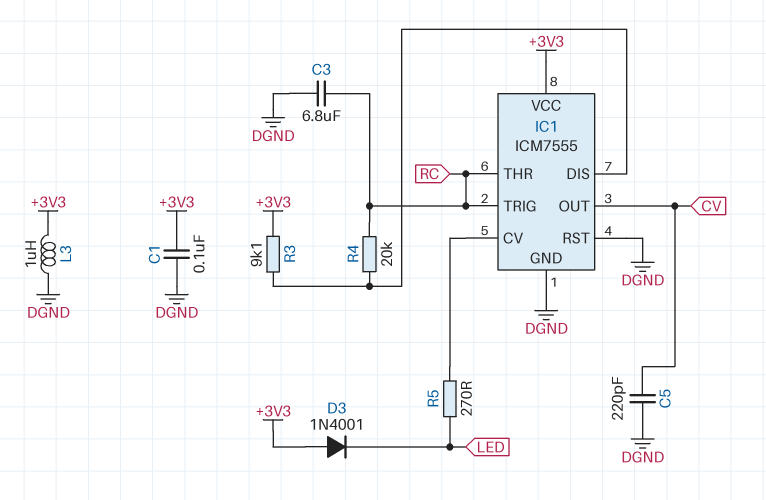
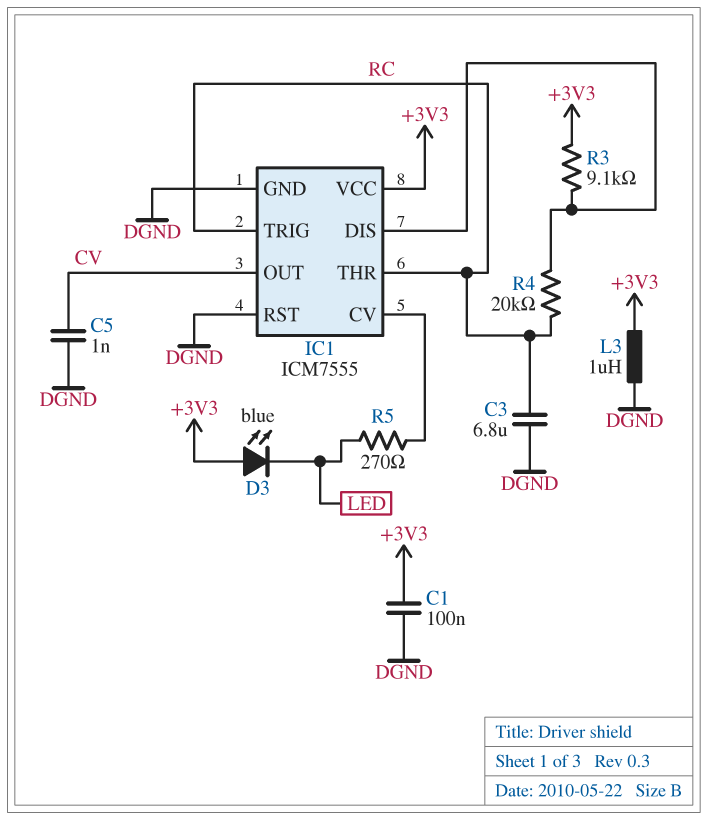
C5: 220pF (CV, DGND) -> 1nF (CV, DGND)
D3: diode 1N4001 (A +3V3, K LED) -> LED blue (A +3V3, K LED)

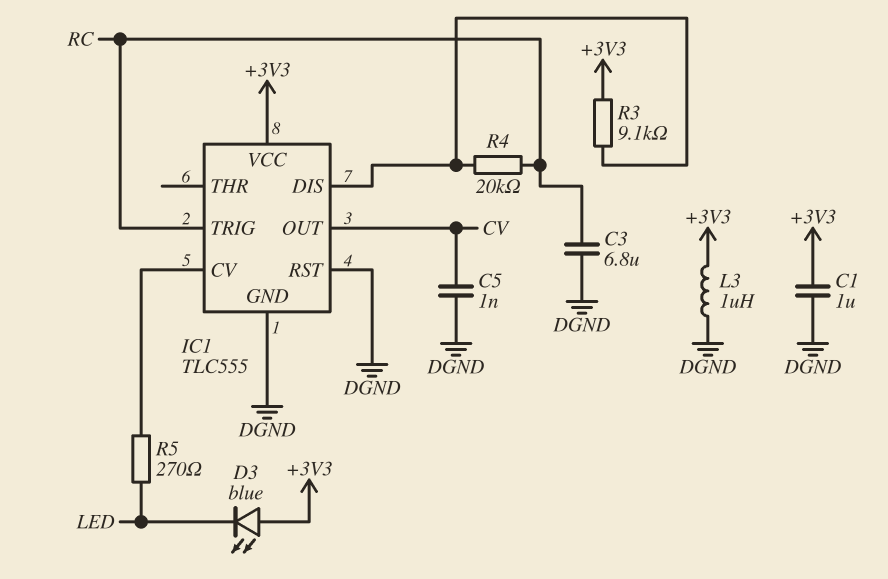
C1: 100nF (+3V3, DGND) -> 1uF (+3V3, DGND)
IC1: ICM7555 -> TLC555
IC1 pin THR: RC -> none

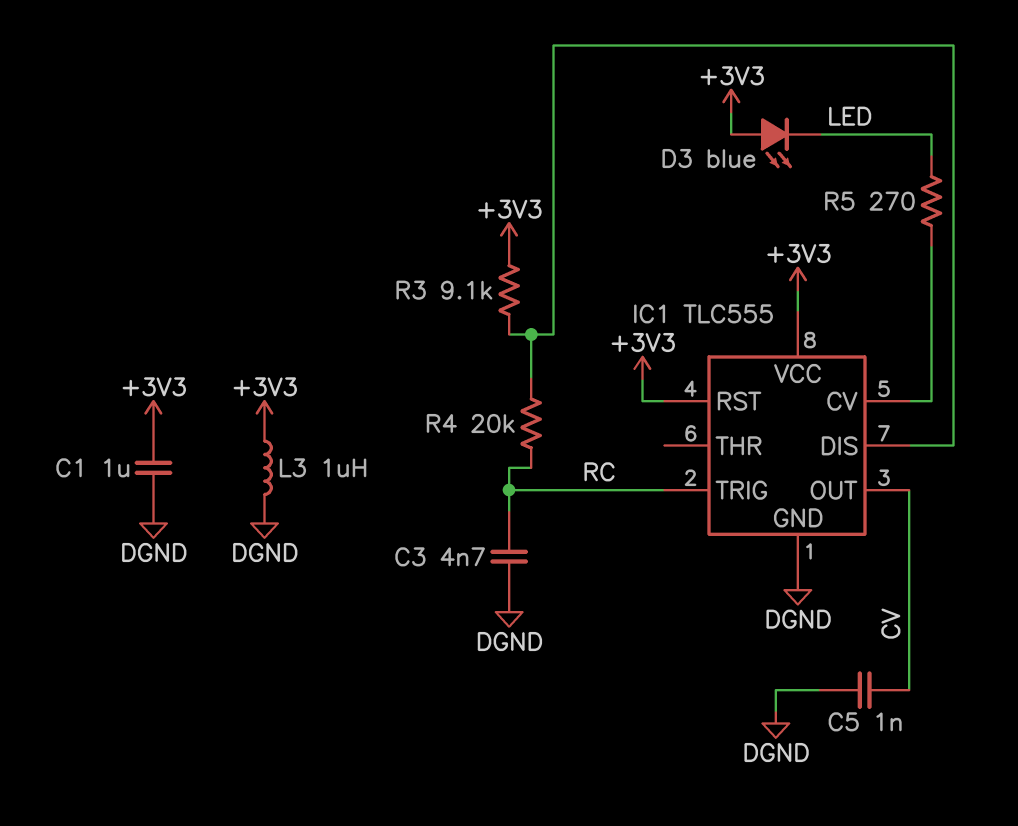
C3: 6.8uF (DGND, RC) -> 4.7nF (DGND, RC)
IC1 pin RST: DGND -> +3V3

